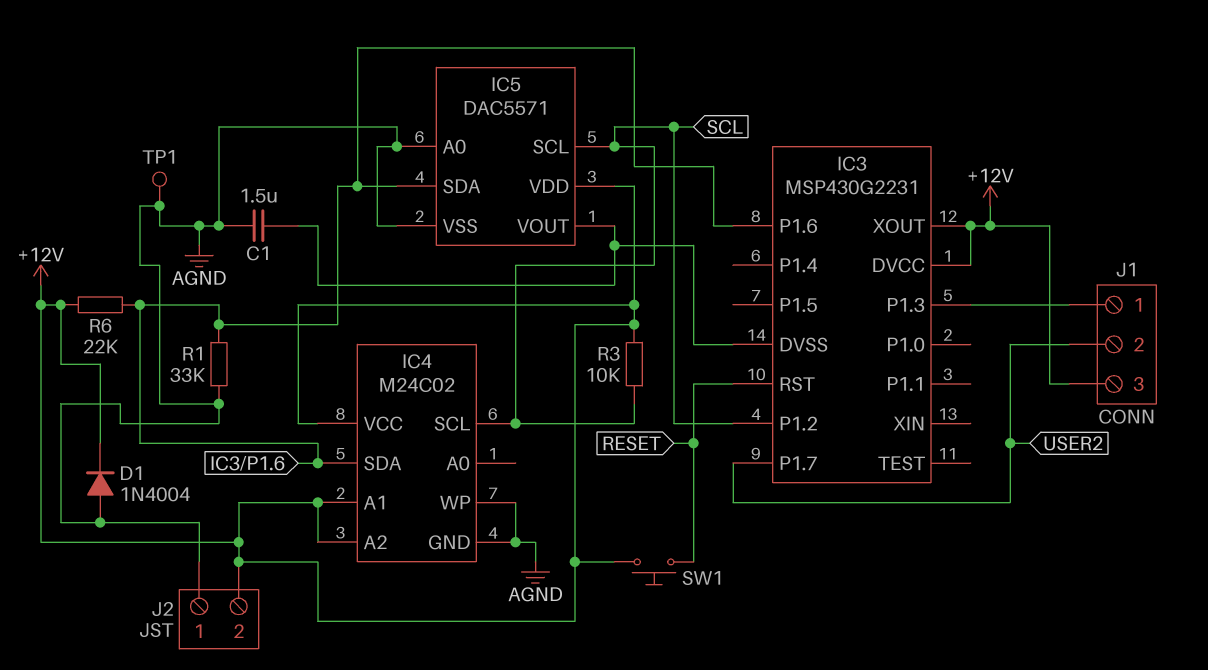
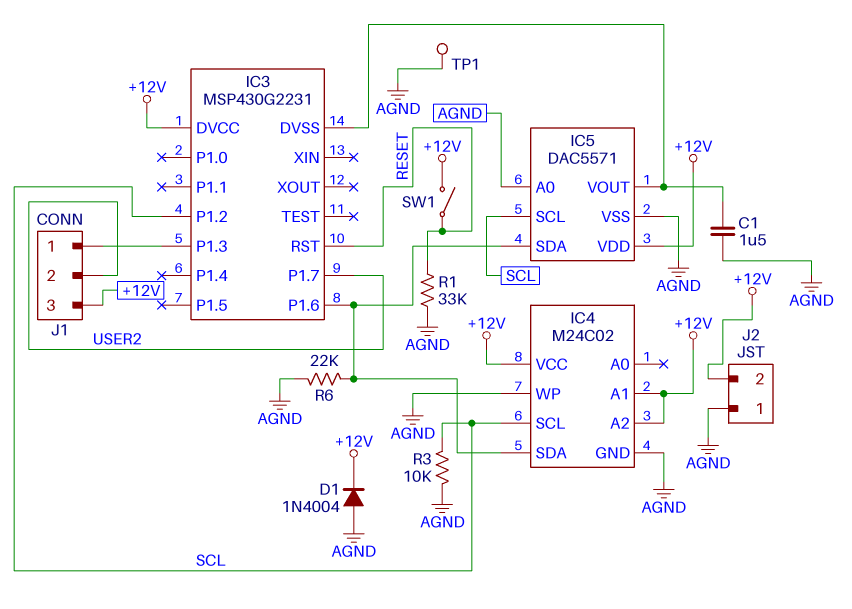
IC3 pin XOUT: +12V -> none
R1: 33k (AGND, IC3/P1.6) -> 33k (AGND, RESET)
R3: 10k (+12V, SCL) -> 10k (AGND, SCL)
R6: 22k (+12V, IC3/P1.6) -> 22k (AGND, IC3/P1.6)
SW1: button (+12V, RESET) -> switch (+12V, RESET)

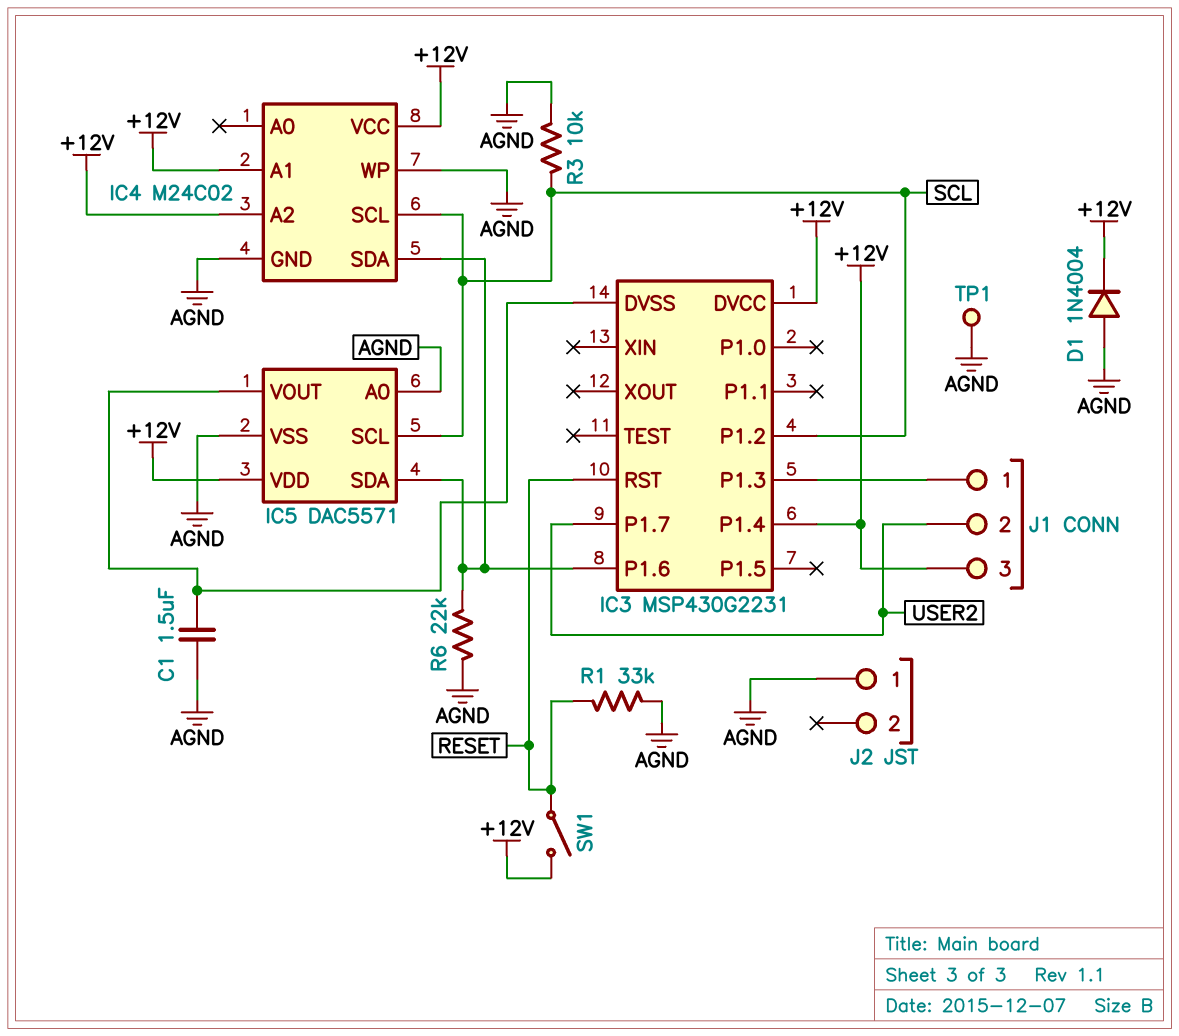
IC3 pin P1.4: none -> +12V
J2 pin 2: +12V -> none

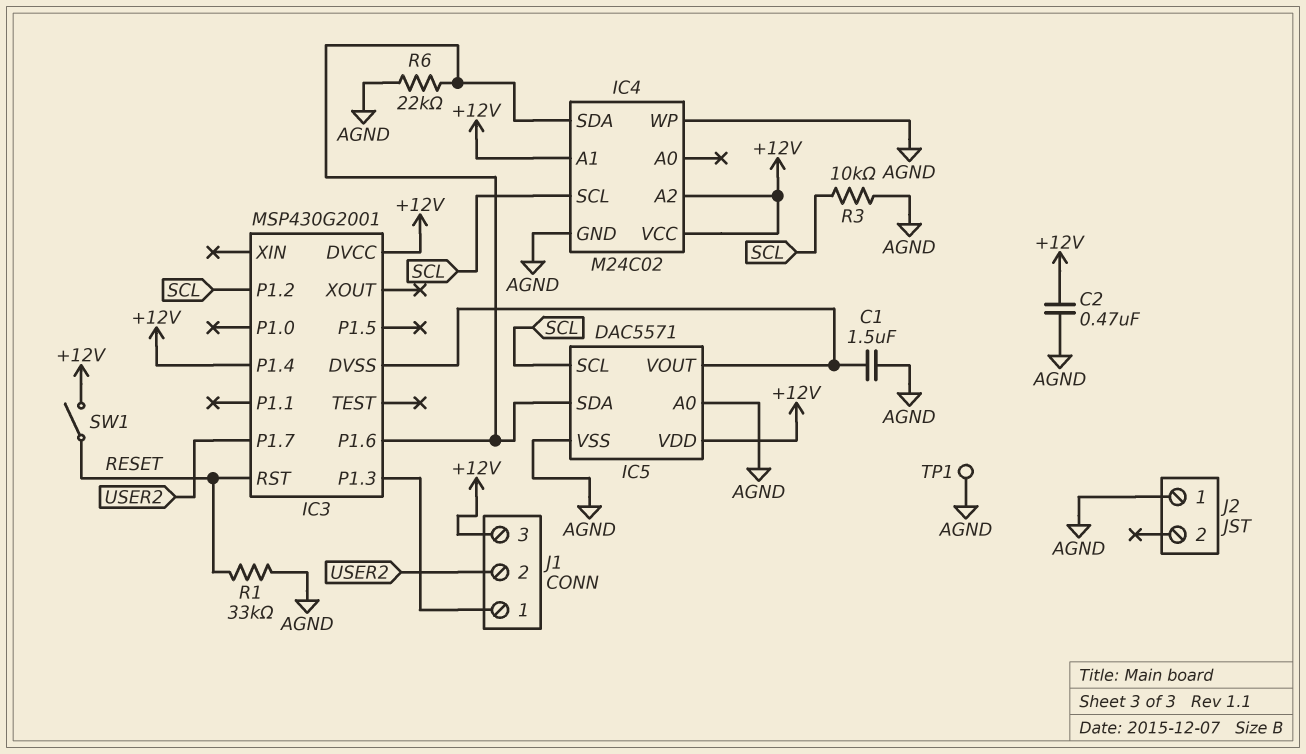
C2: none -> 470nF (+12V, AGND)
D1: diode 1N4004 (A AGND, K +12V) -> none
IC3: MSP430G2231 -> MSP430G2001

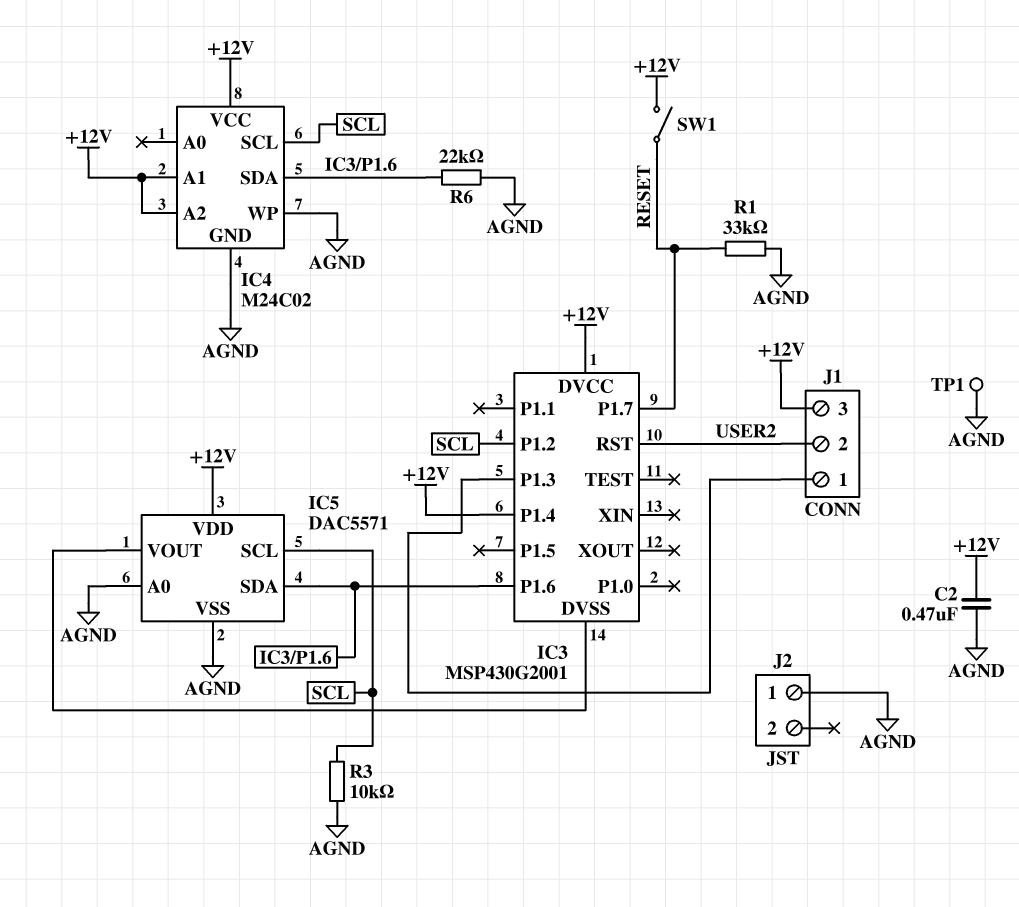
C1: 1.5uF (AGND, IC3/DVSS) -> none
IC3 pin P1.7: USER2 -> RESET
IC3 pin RST: RESET -> USER2

